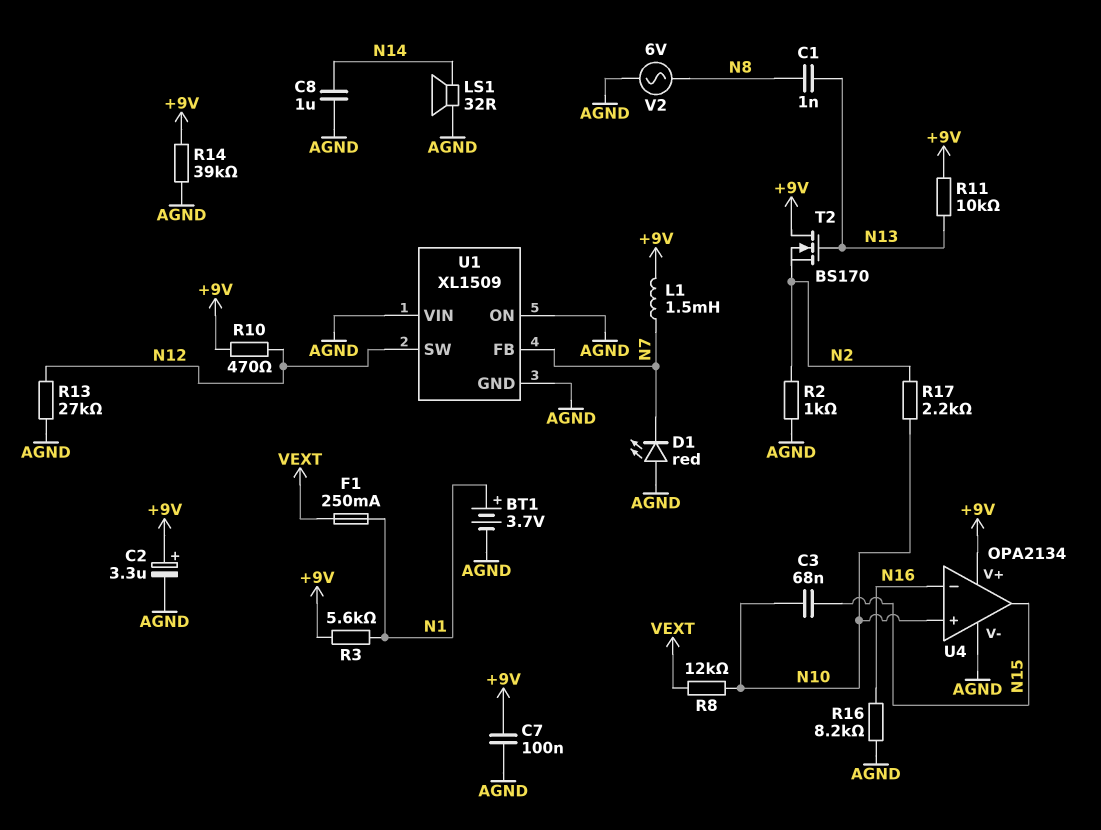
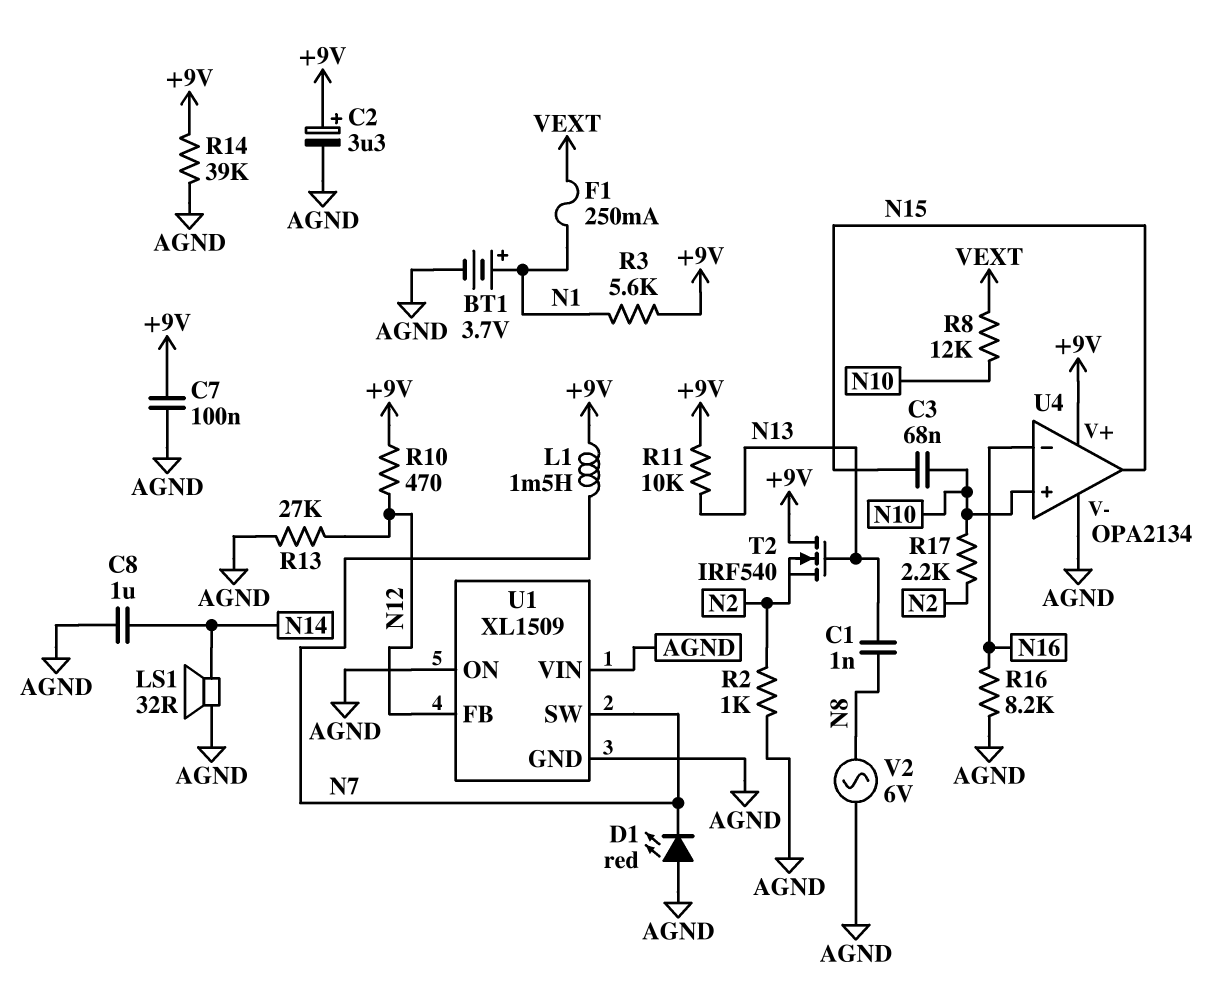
T2: NMOS BS170 (G N13, D +9V, S N2) -> NMOS IRF540 (G N13, D +9V, S N2)
U1 pin FB: N7 -> N12
U1 pin SW: N12 -> N7

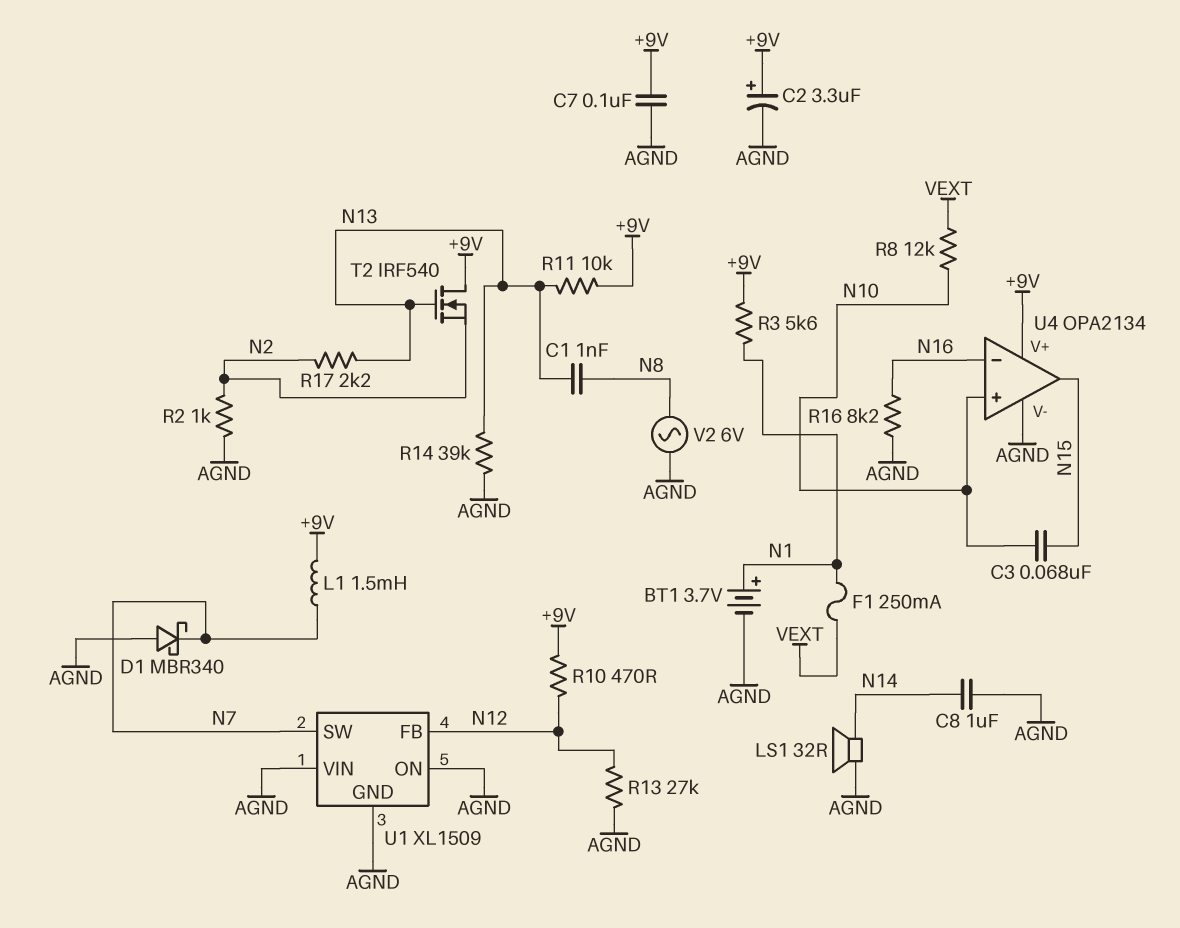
D1: LED red (A AGND, K N7) -> schottky MBR340 (A AGND, K N7)
R14: 39k (+9V, AGND) -> 39k (AGND, N13)
R17: 2.2k (N2, N10) -> 2.2k (N2, N13)

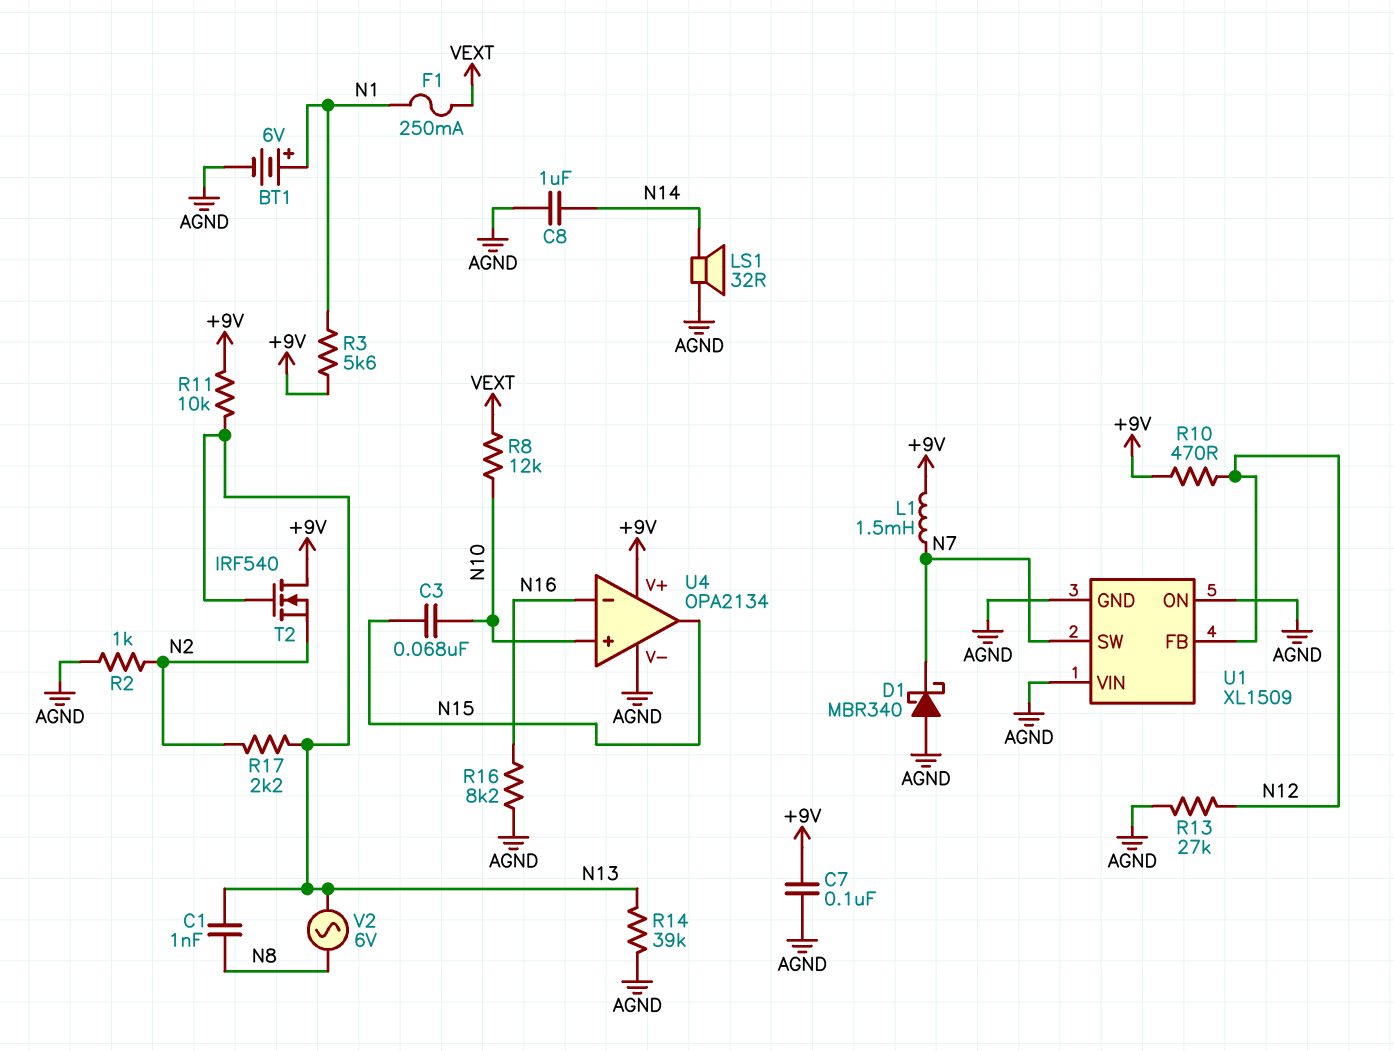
BT1: 3.7V (plus N1, minus AGND) -> 6V (plus N1, minus AGND)
C2: 3.3uF (plus +9V, minus AGND) -> none
V2: AC 6V (AGND, N8) -> AC 6V (N8, N13)

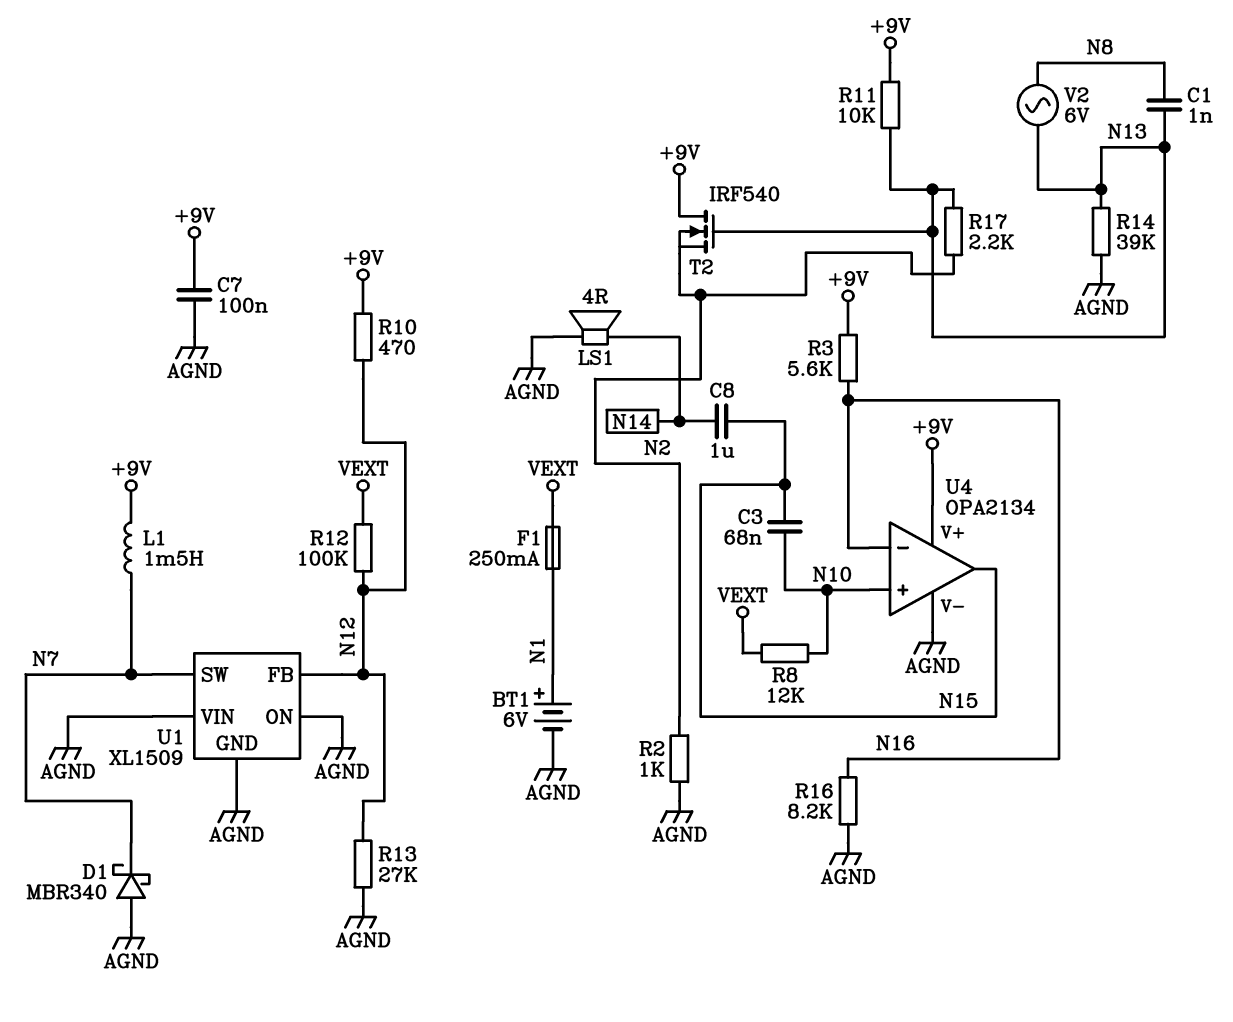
C8: 1uF (AGND, N14) -> 1uF (N14, N15)
LS1: speaker 32R (AGND, N14) -> speaker 4R (AGND, N14)
R3: 5.6k (+9V, N1) -> 5.6k (+9V, N16)
R12: none -> 100k (N12, VEXT)

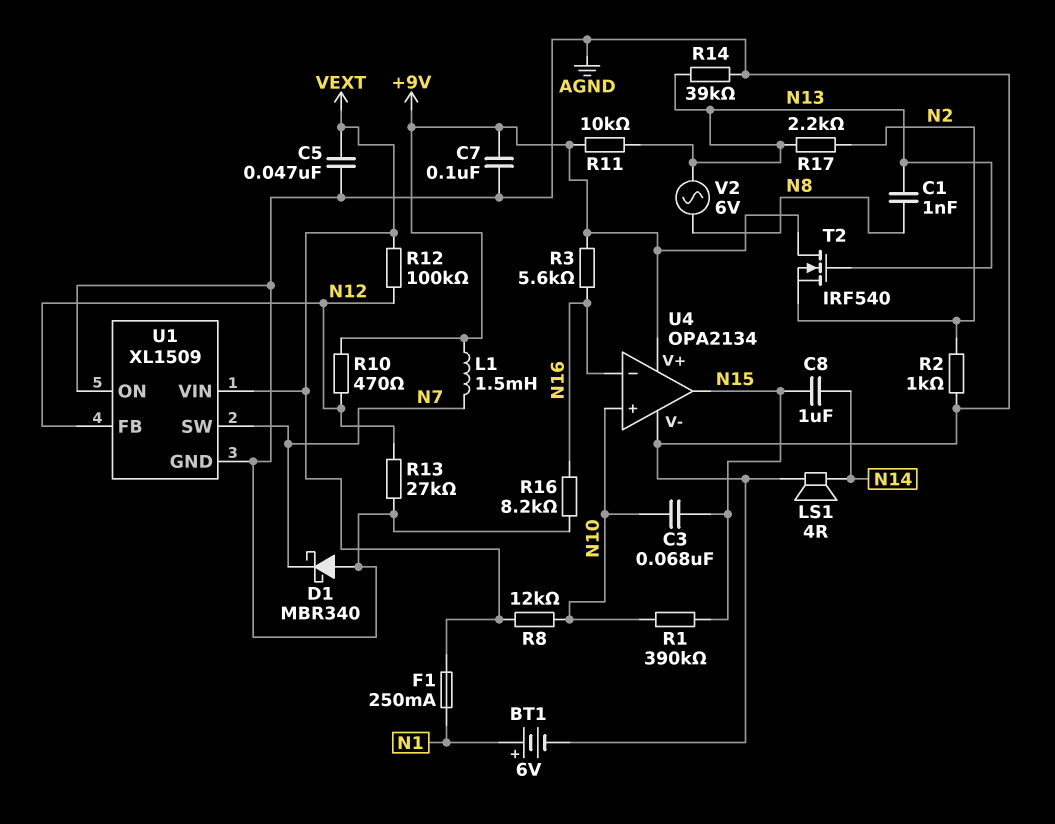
C5: none -> 47nF (AGND, VEXT)
R1: none -> 390k (N10, N15)
U1 pin VIN: AGND -> VEXT

